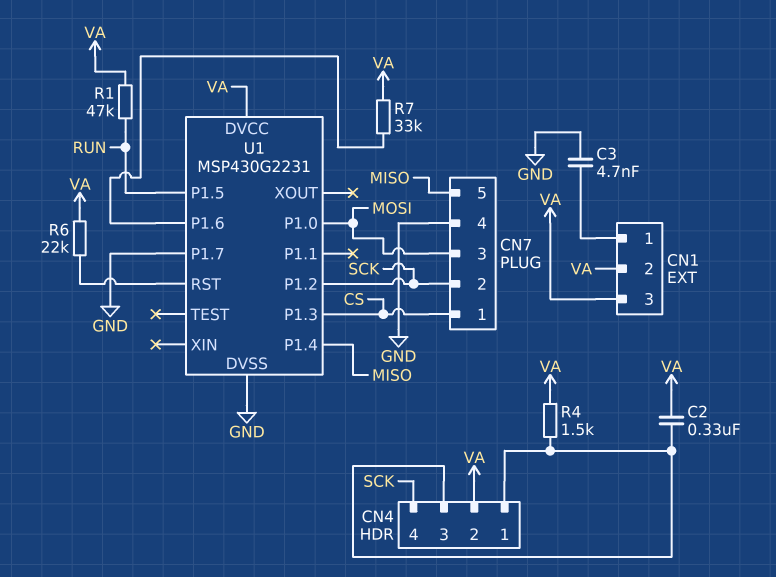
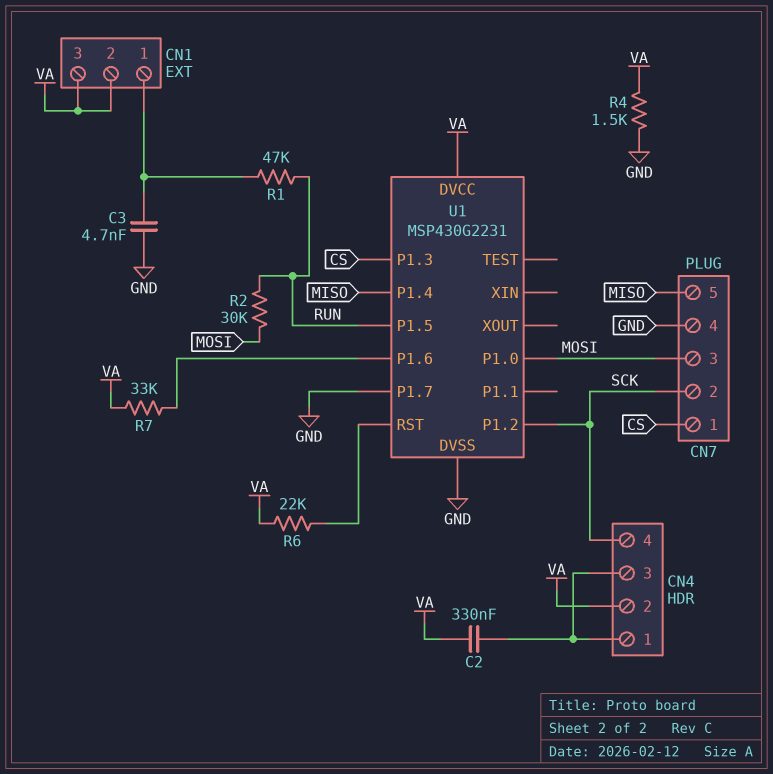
R1: 47k (RUN, VA) -> 47k (CN1/1, RUN)
R2: none -> 30k (MOSI, RUN)
R4: 1.5k (CN4/1, VA) -> 1.5k (GND, VA)

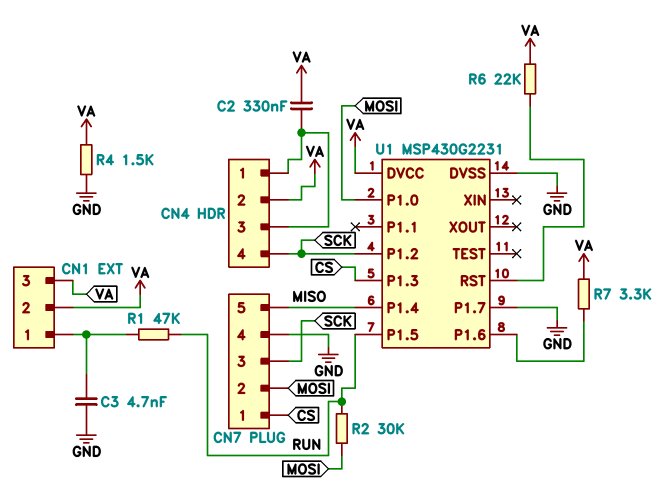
CN7 pin 2: SCK -> MOSI
CN7 pin 3: MOSI -> SCK
R7: 33k (U1/P1.6, VA) -> 3.3k (U1/P1.6, VA)

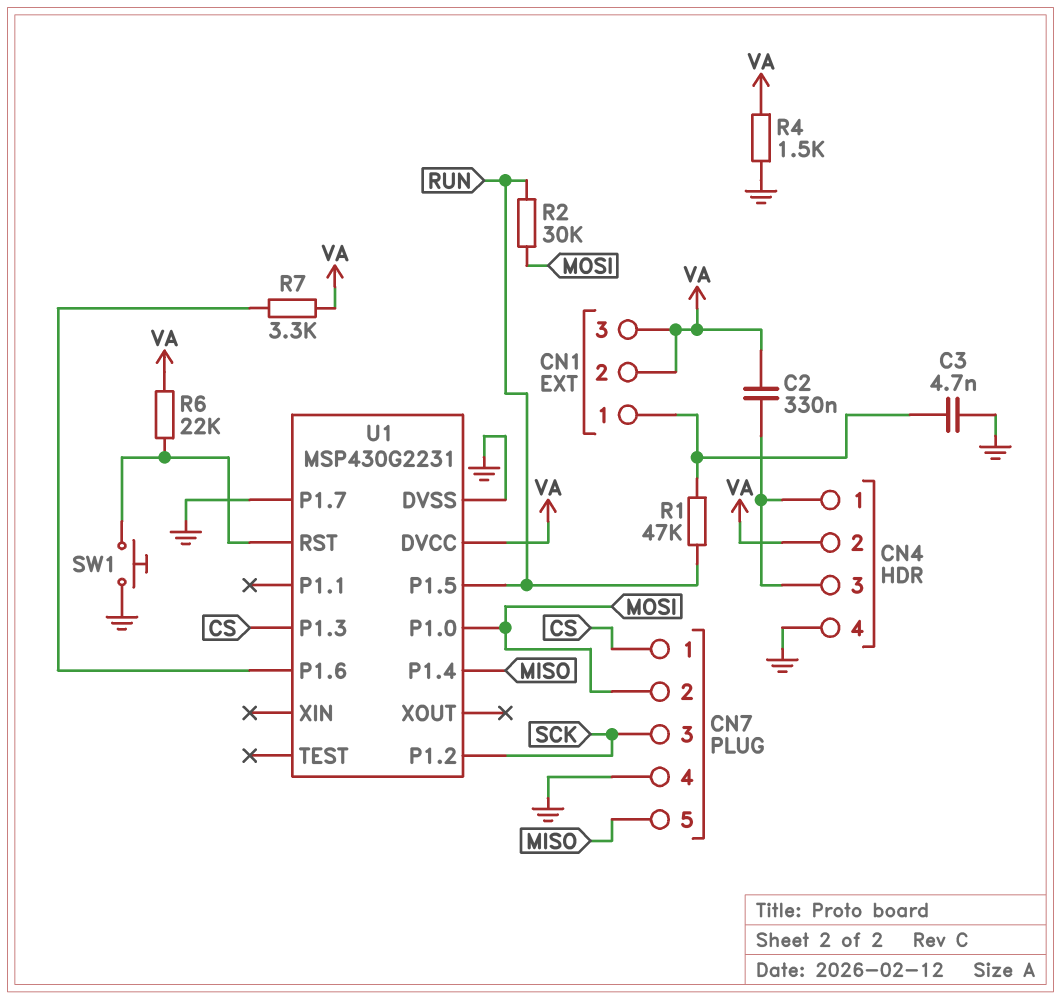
CN4 pin 4: SCK -> GND
SW1: none -> button (GND, U1/RST)

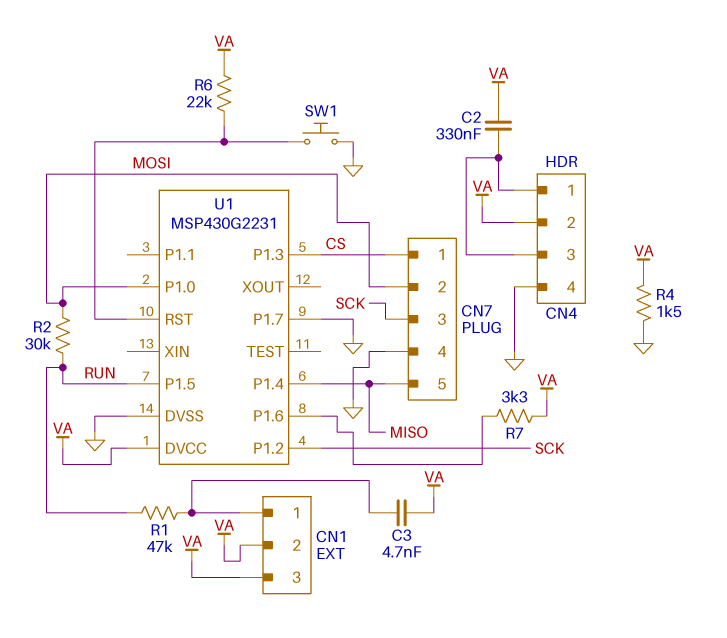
C3: 4.7nF (CN1/1, GND) -> 4.7nF (CN1/1, VA)

